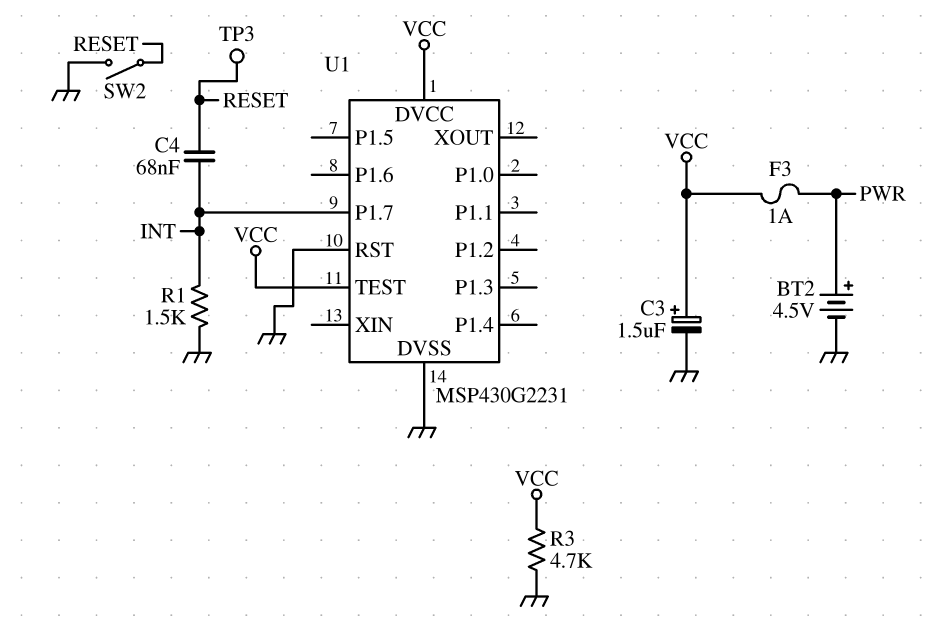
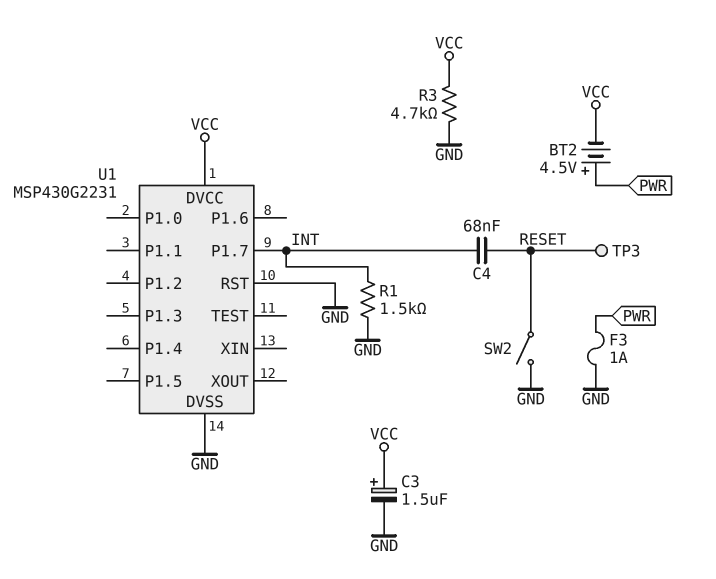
BT2: 4.5V (plus PWR, minus GND) -> 4.5V (plus PWR, minus VCC)
F3: 1A (PWR, VCC) -> 1A (GND, PWR)
U1 pin TEST: VCC -> none

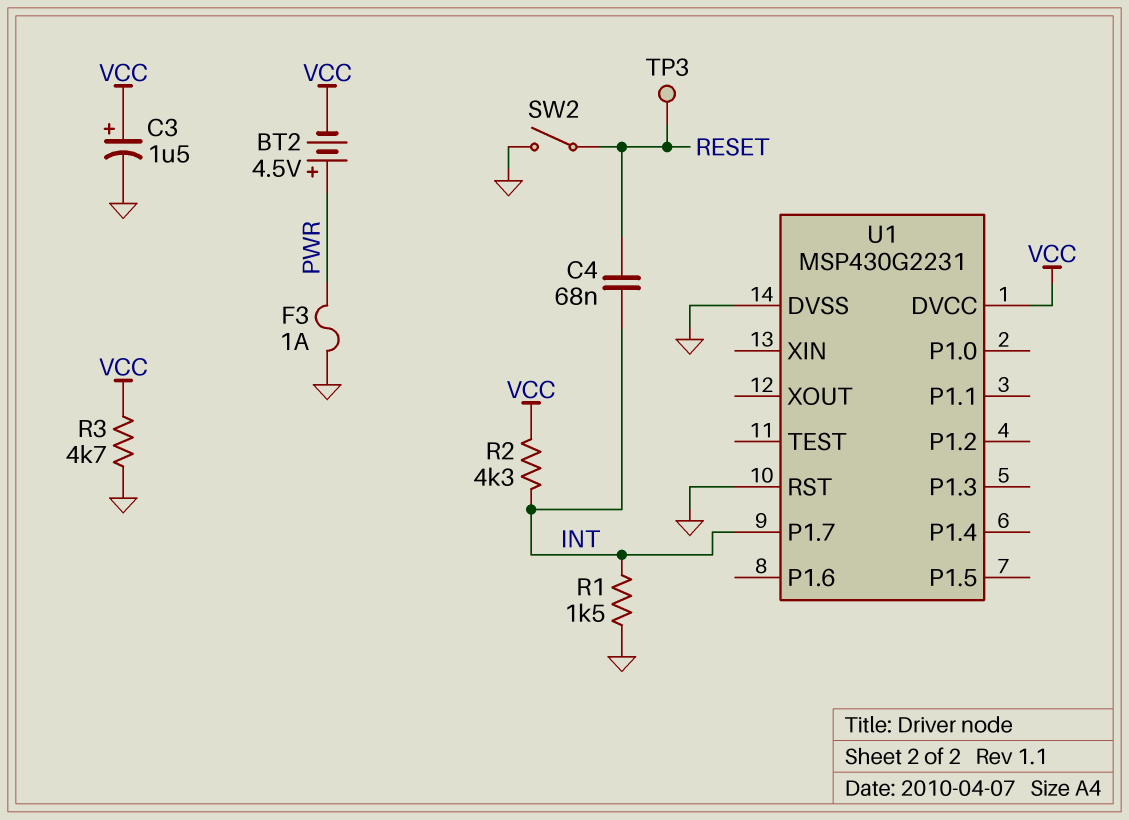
R2: none -> 4.3k (INT, VCC)

